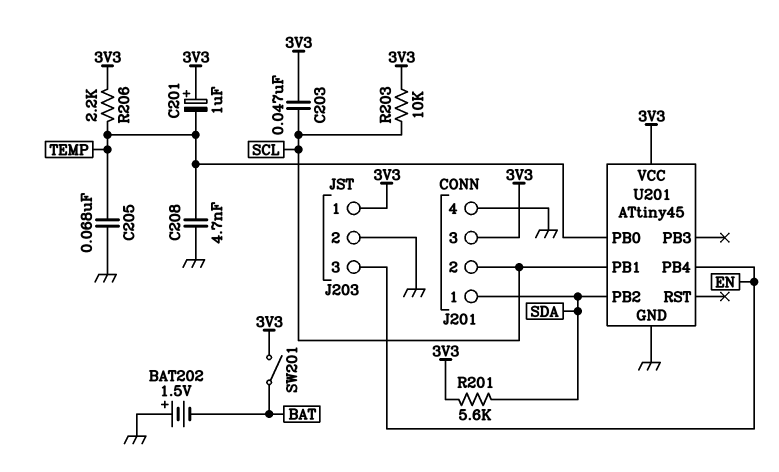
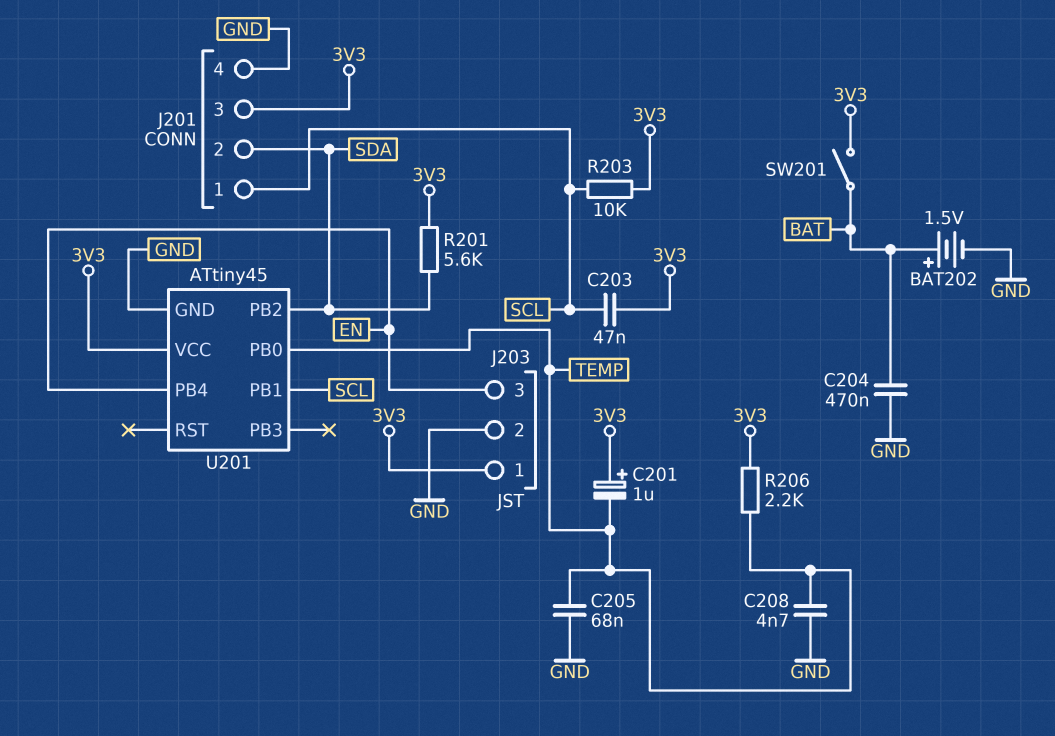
BAT202: 1.5V (plus GND, minus BAT) -> 1.5V (plus BAT, minus GND)
C204: none -> 470nF (BAT, GND)
J201 pin 1: SDA -> SCL
J201 pin 2: SCL -> SDA

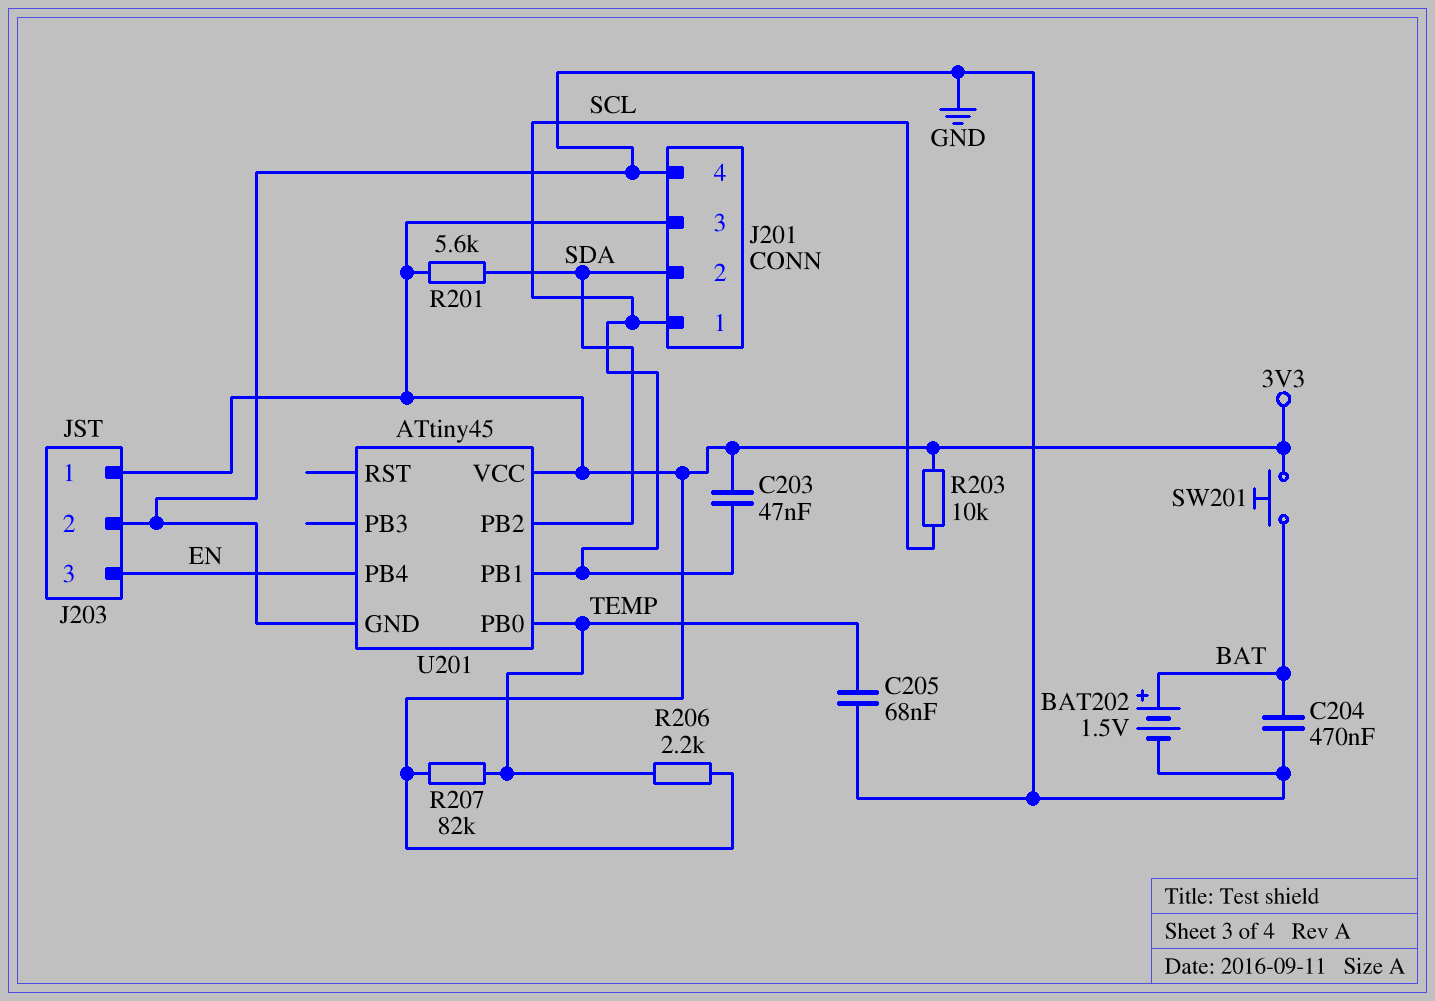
C201: 1uF (plus 3V3, minus TEMP) -> none
C208: 4.7nF (GND, TEMP) -> none
R207: none -> 82k (3V3, TEMP)
SW201: switch (3V3, BAT) -> button (3V3, BAT)

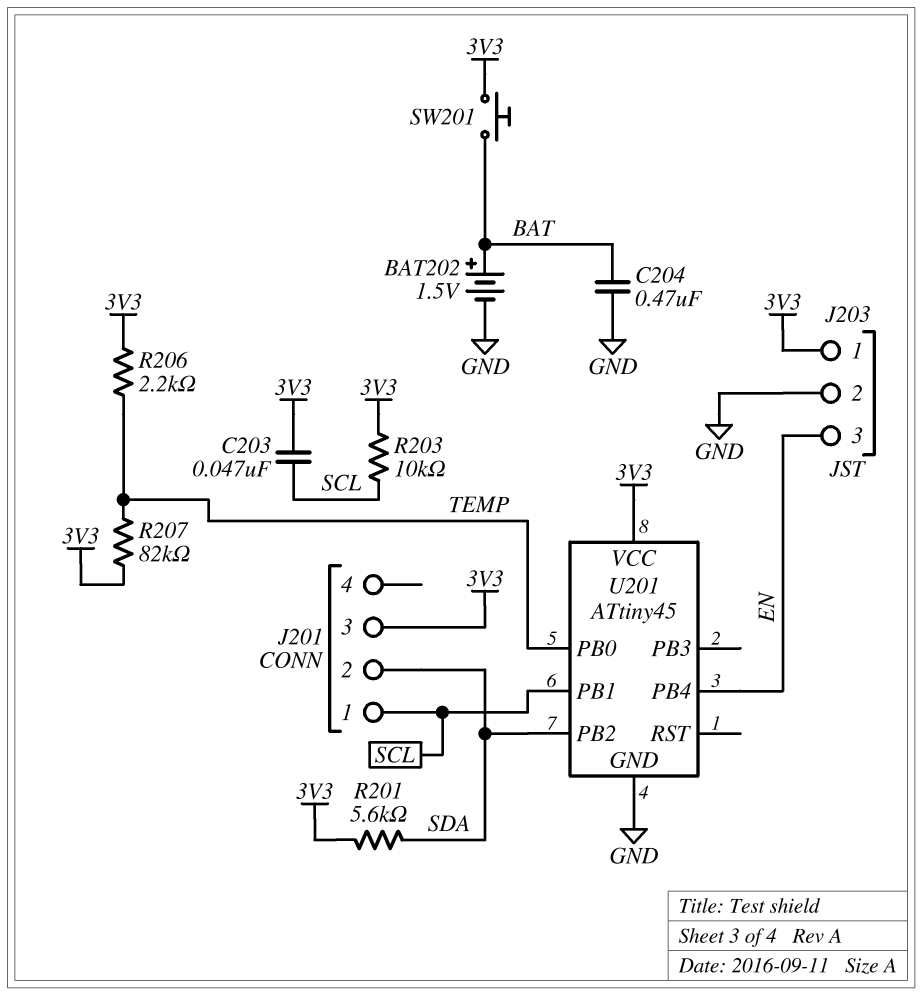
C205: 68nF (GND, TEMP) -> none
J201 pin 4: GND -> none

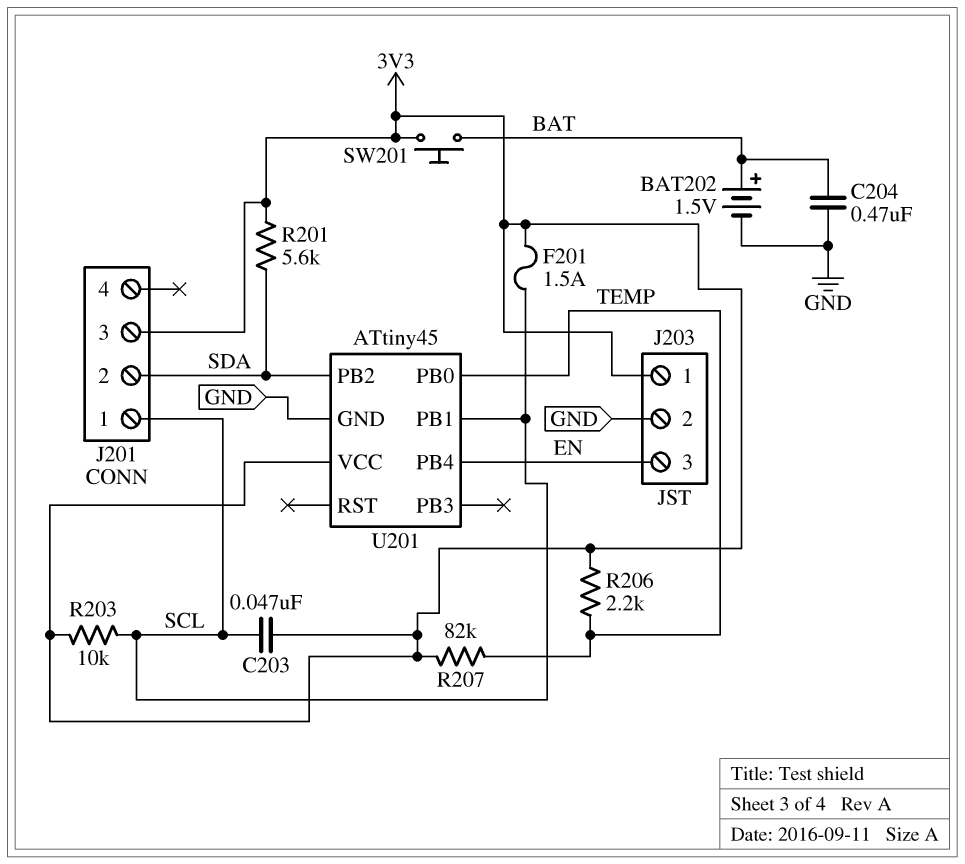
F201: none -> 1.5A (3V3, SCL)

